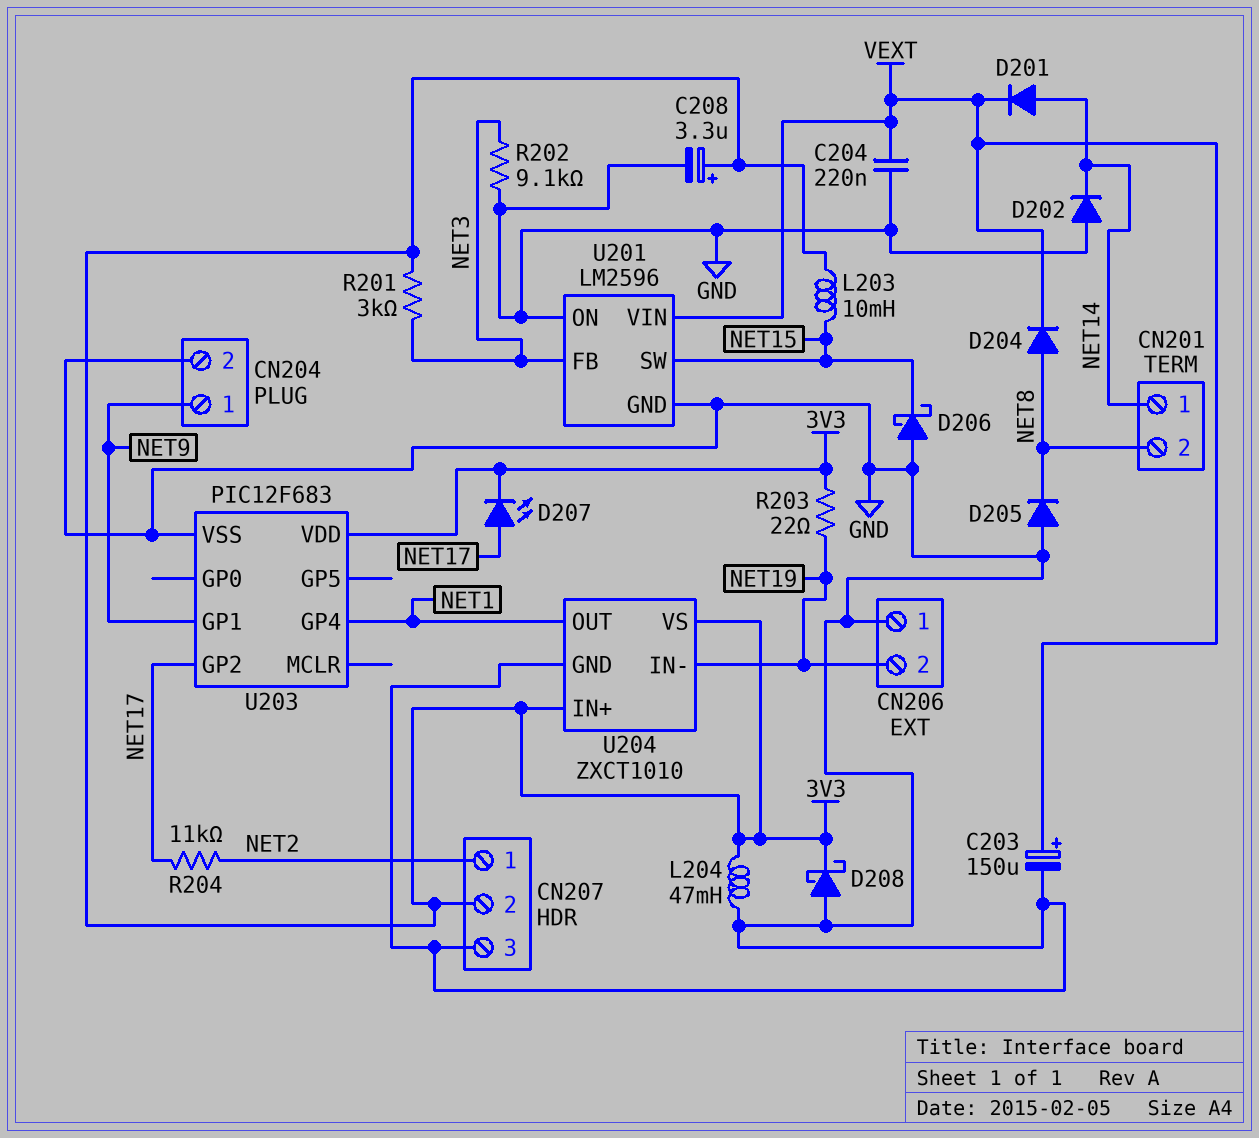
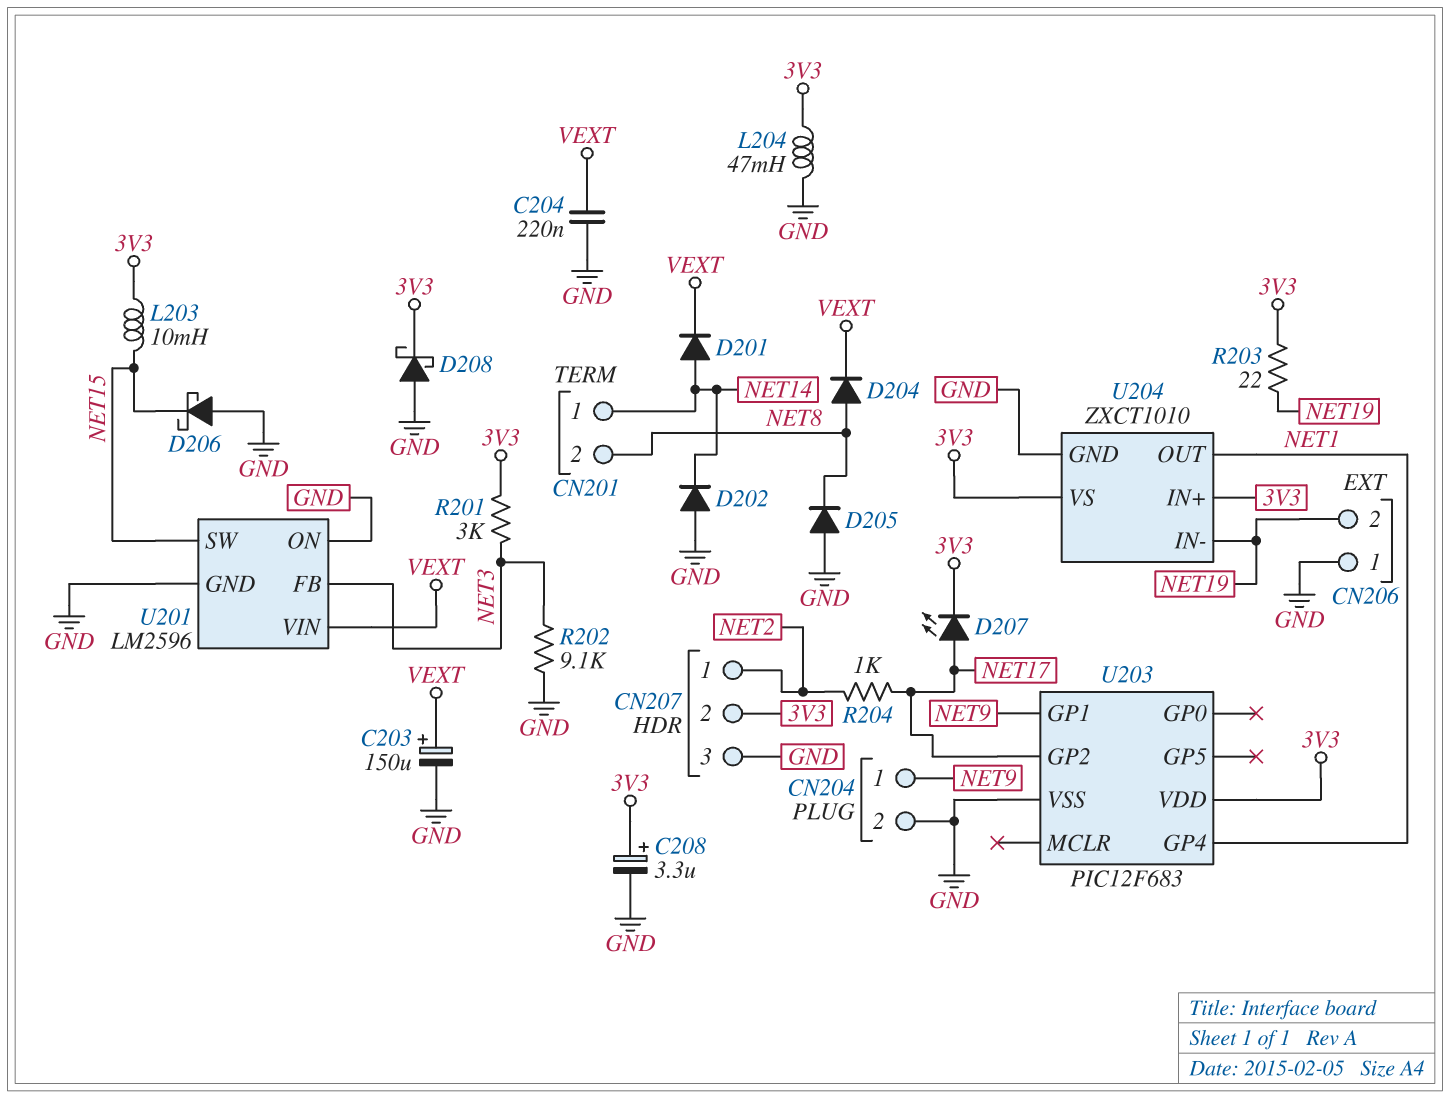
R204: 11k (NET2, NET17) -> 1k (NET2, NET17)

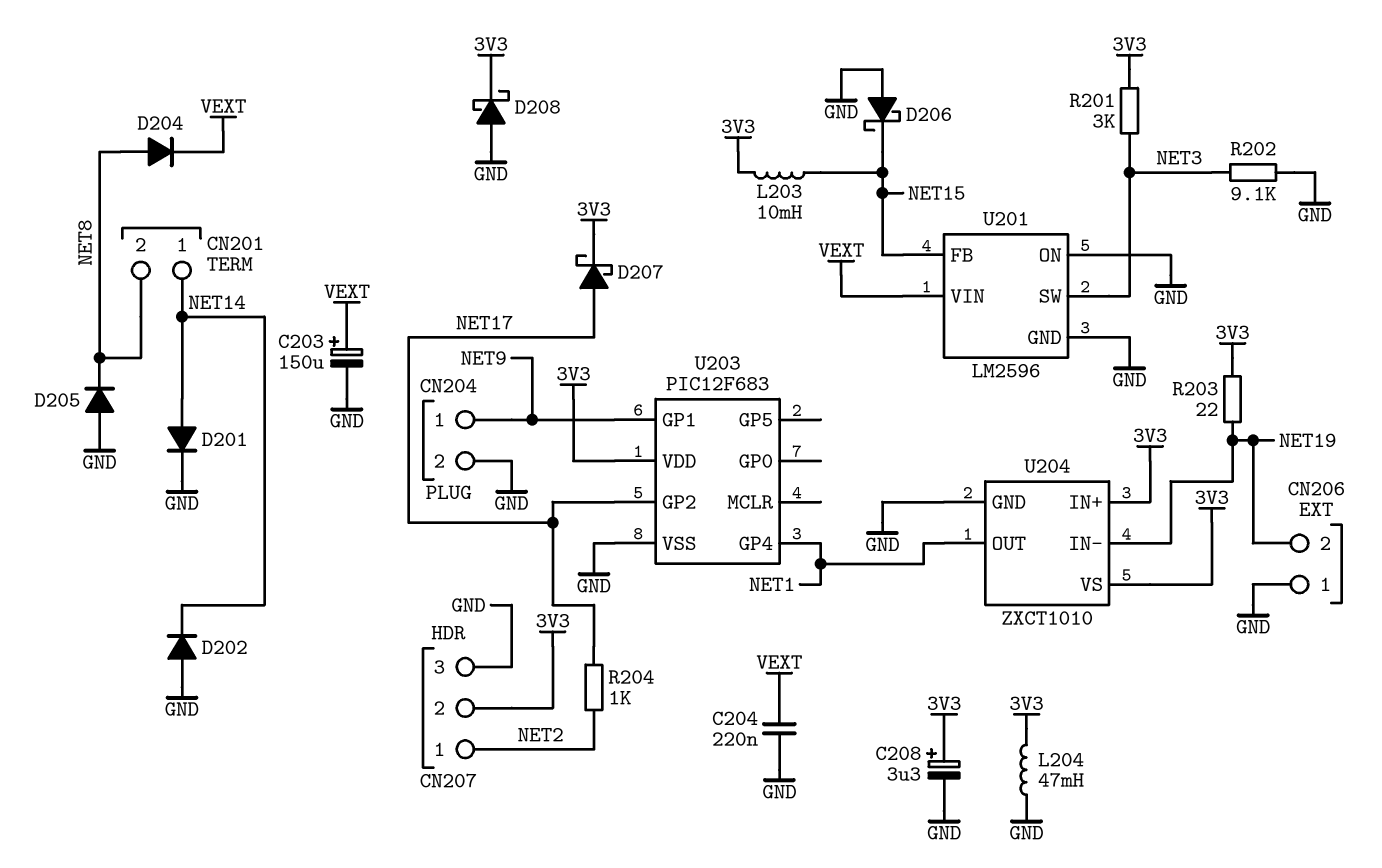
D201: diode (A NET14, K VEXT) -> diode (A NET14, K GND)
D207: LED (A NET17, K 3V3) -> schottky (A NET17, K 3V3)
U201 pin FB: NET3 -> NET15
U201 pin SW: NET15 -> NET3

